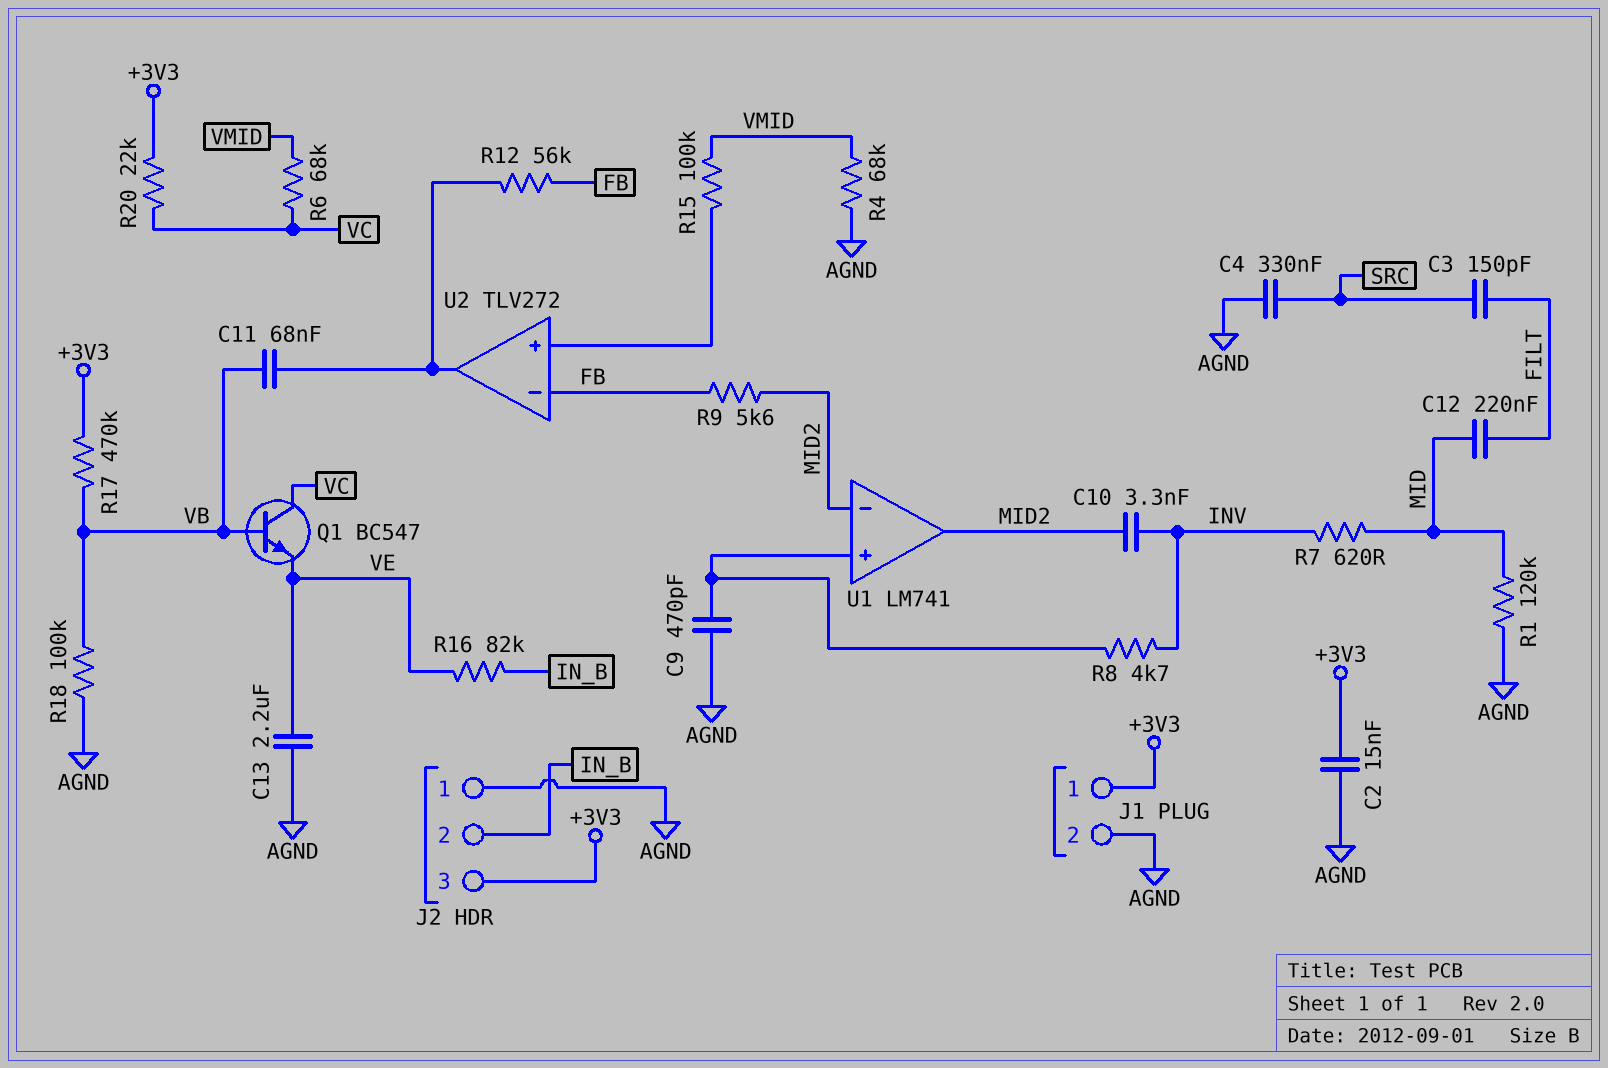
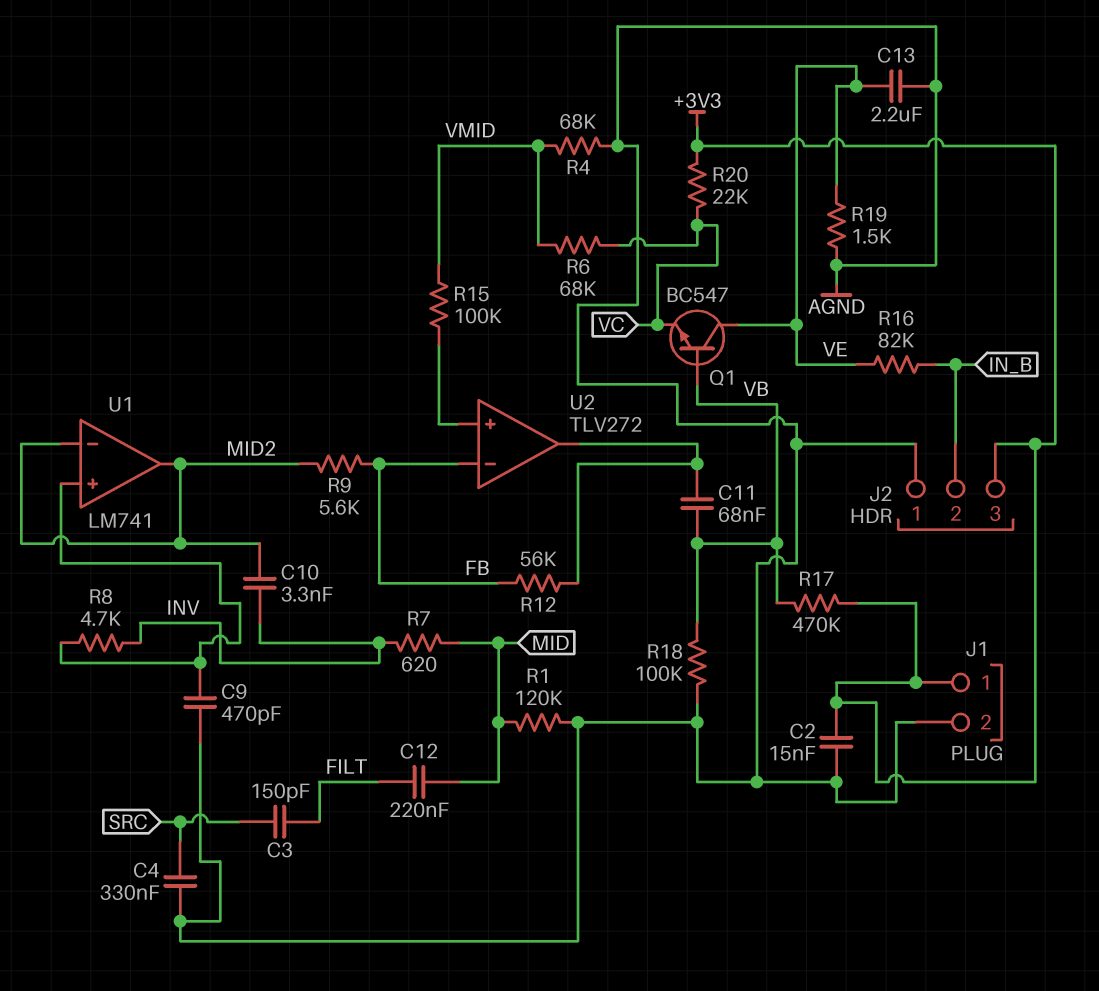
Q1: NPN BC547 (B VB, C VC, E VE) -> NPN BC547 (B VB, C VE, E VC)
R19: none -> 1.5k (AGND, VE)

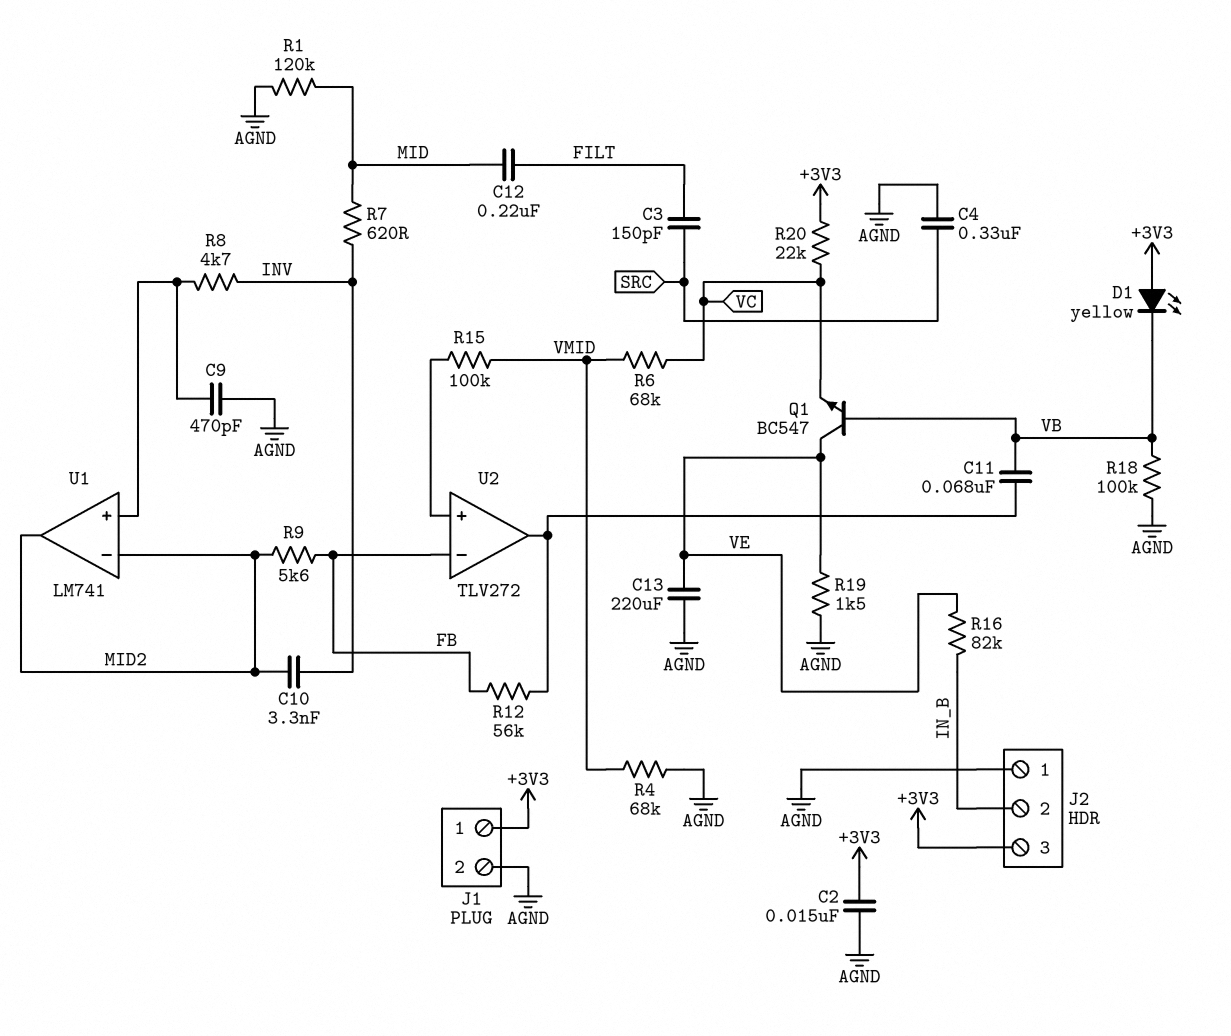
C13: 2.2uF (AGND, VE) -> 220uF (AGND, VE)
D1: none -> LED yellow (A +3V3, K VB)
R17: 470k (+3V3, VB) -> none

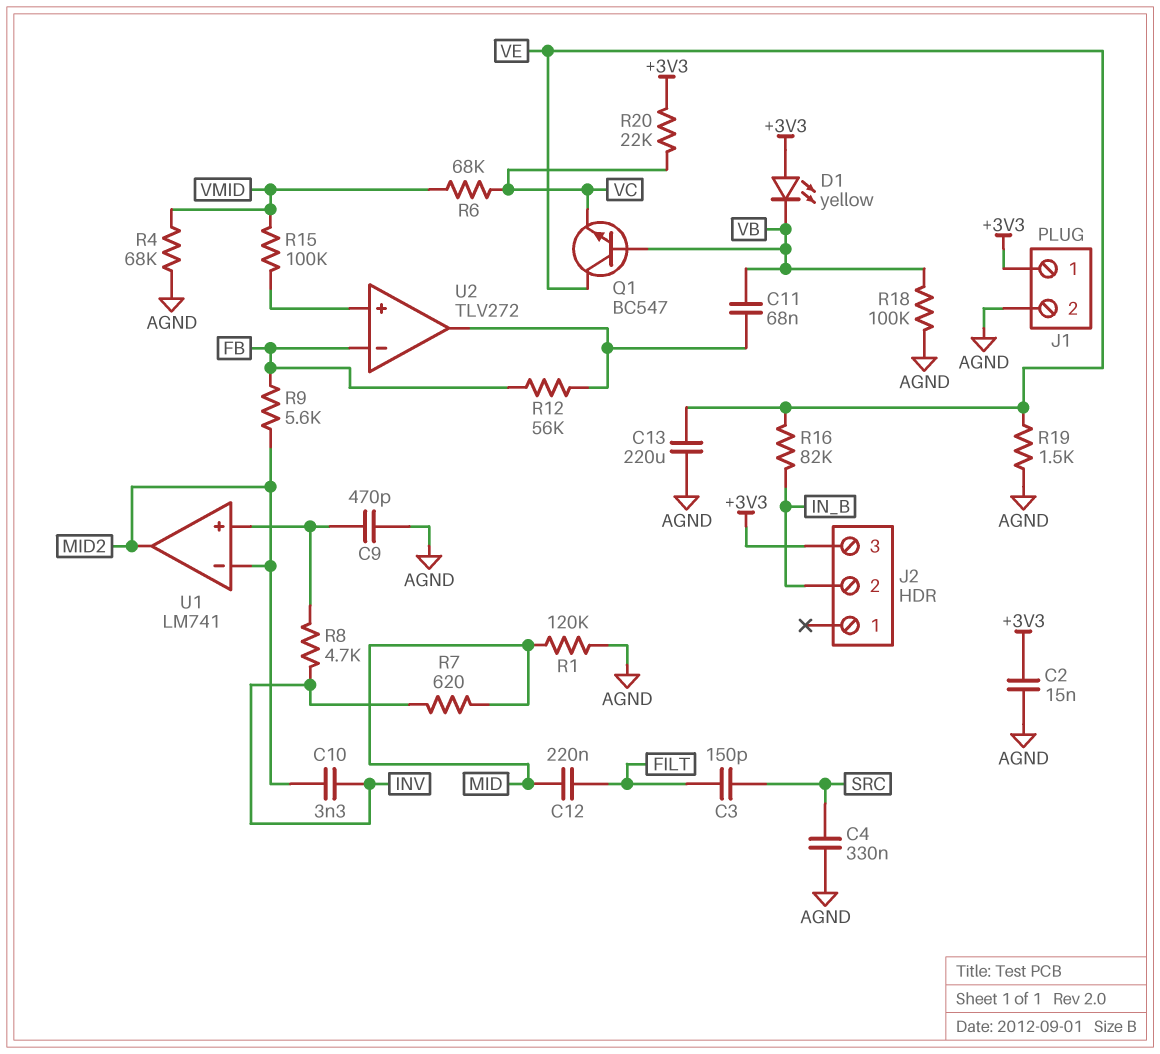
J2 pin 1: AGND -> none

